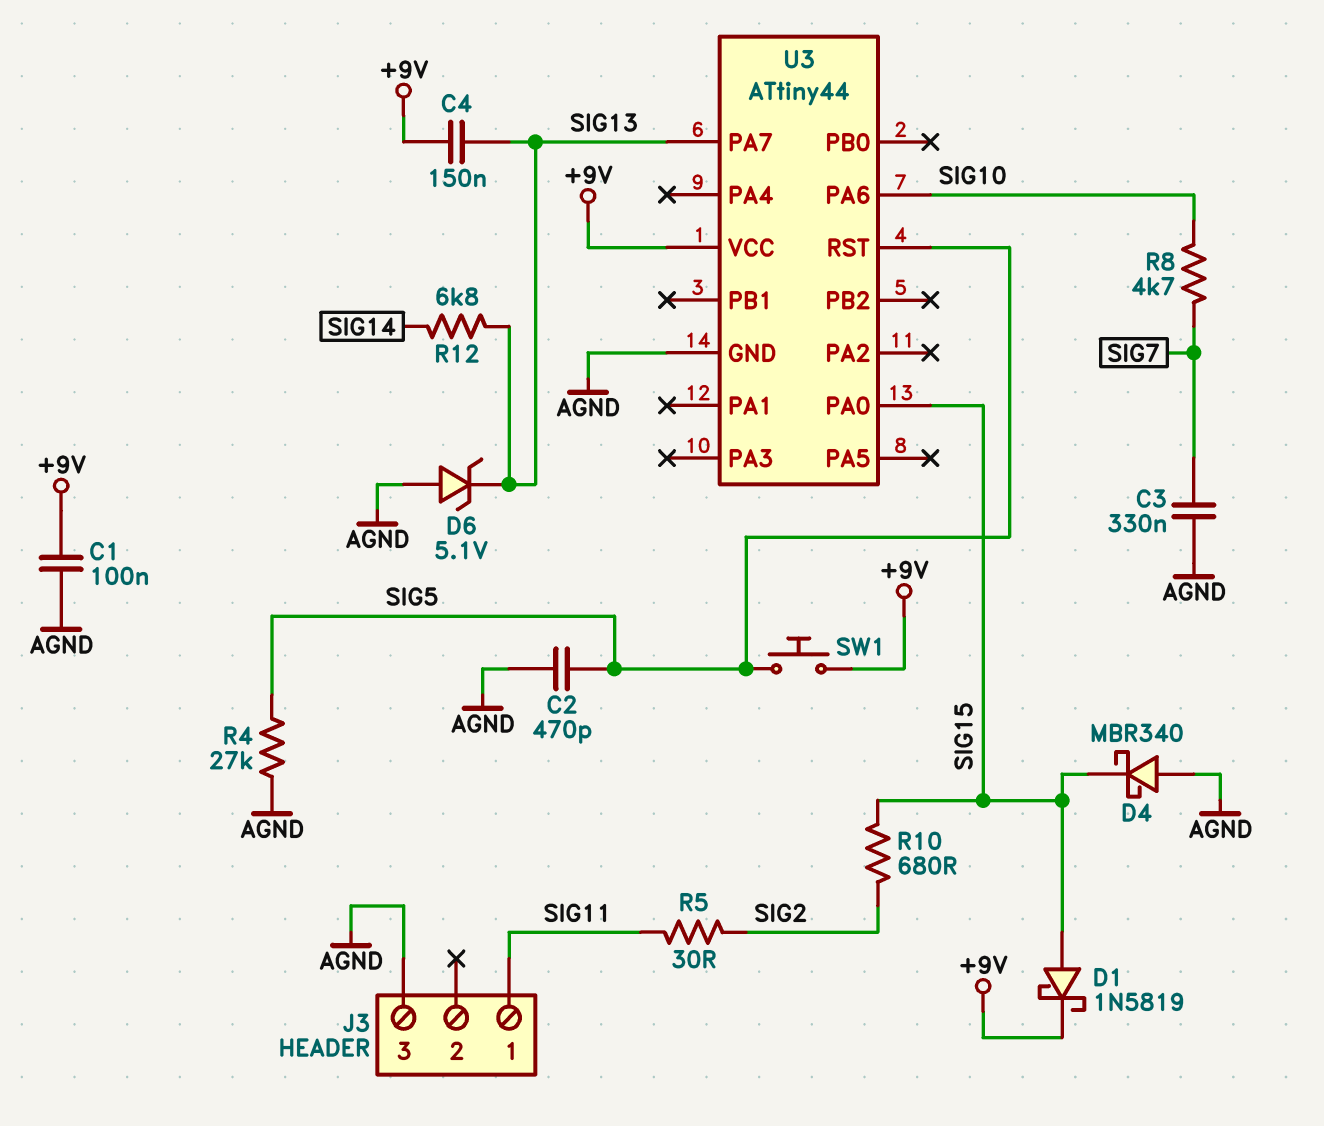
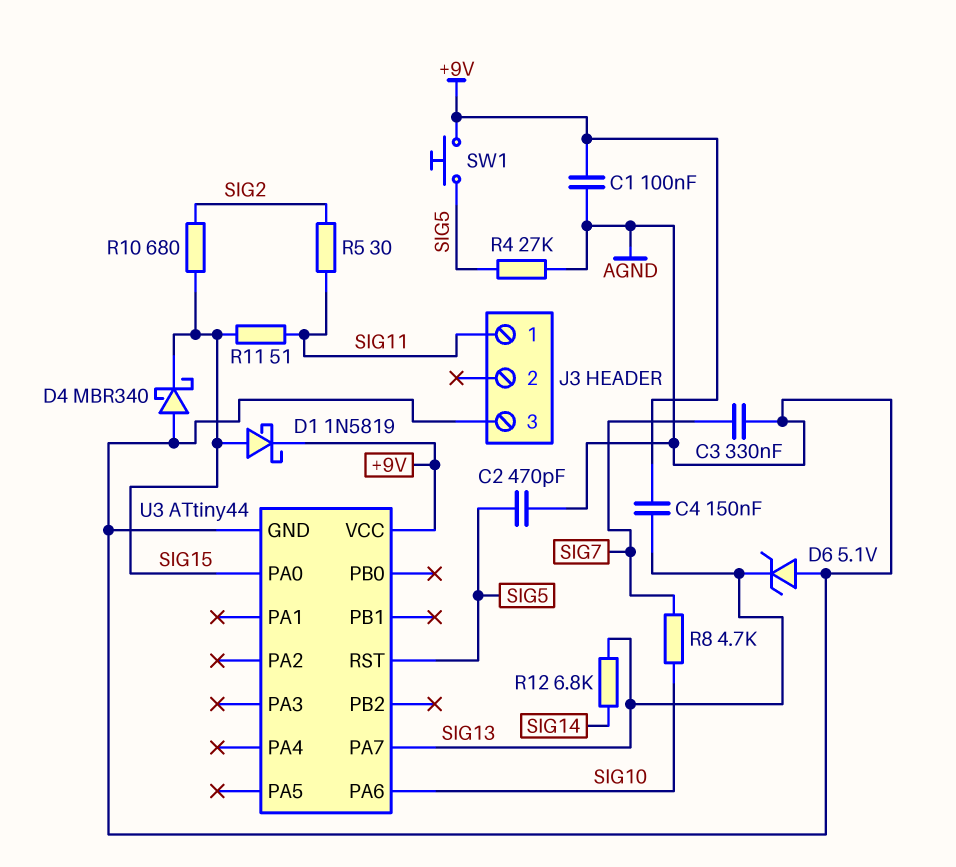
R11: none -> 51 (SIG11, SIG15)

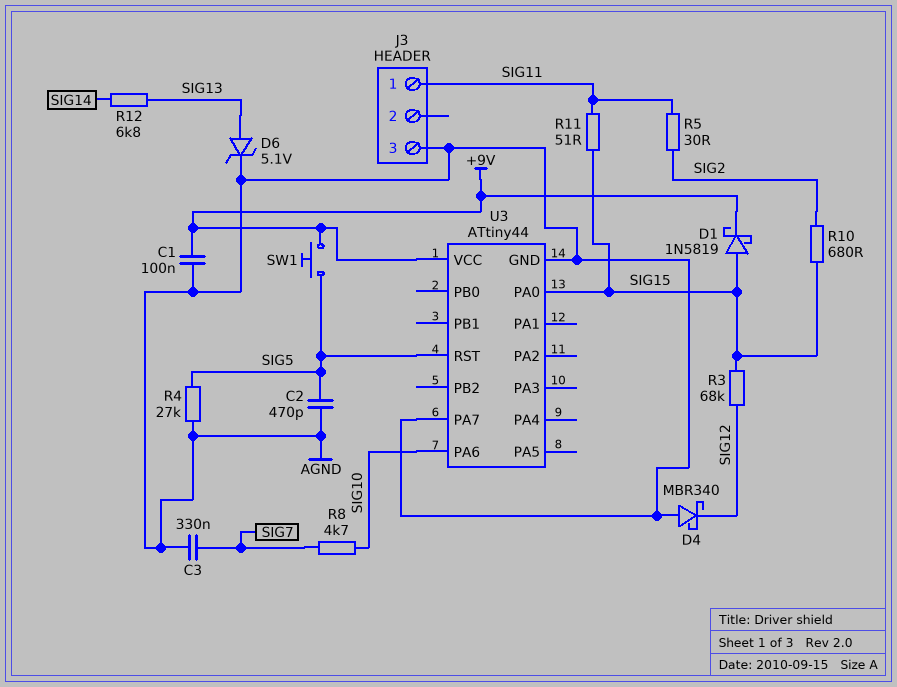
C4: 150nF (+9V, SIG13) -> none
D4: schottky MBR340 (A AGND, K SIG15) -> schottky MBR340 (A AGND, K SIG12)
D6: zener 5.1V (A AGND, K SIG13) -> zener 5.1V (A SIG13, K AGND)
R3: none -> 68k (SIG12, SIG15)
U3 pin PA7: SIG13 -> AGND

